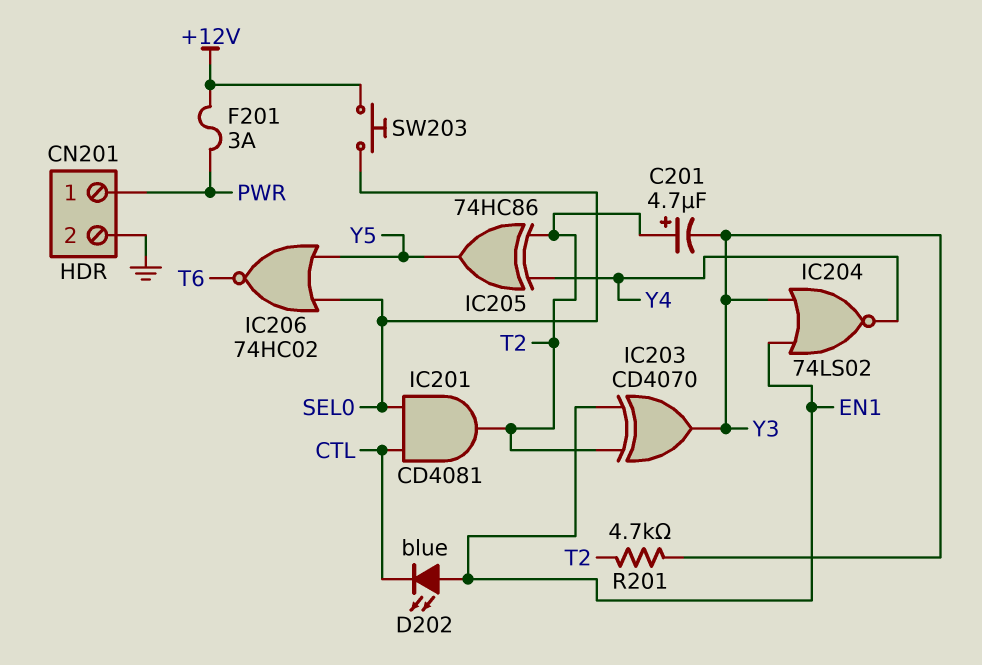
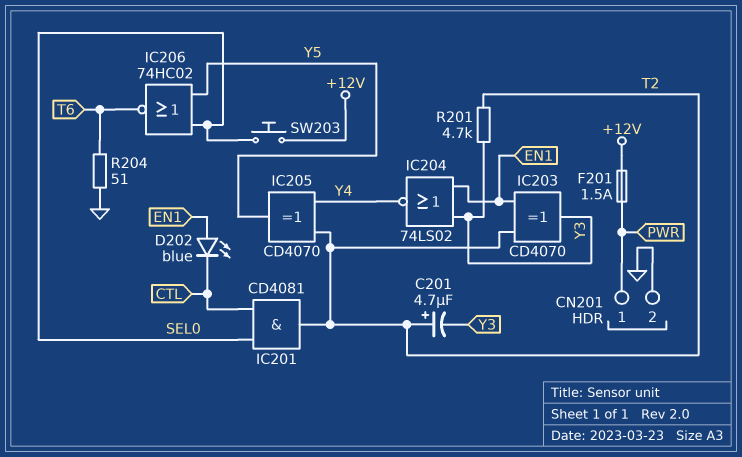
F201: 3A (+12V, PWR) -> 1.5A (+12V, PWR)
IC205: XOR 74HC86 (in T2, in Y4, out Y5) -> XOR CD4070 (in T2, in Y4, out Y5)
R204: none -> 51 (GND, T6)

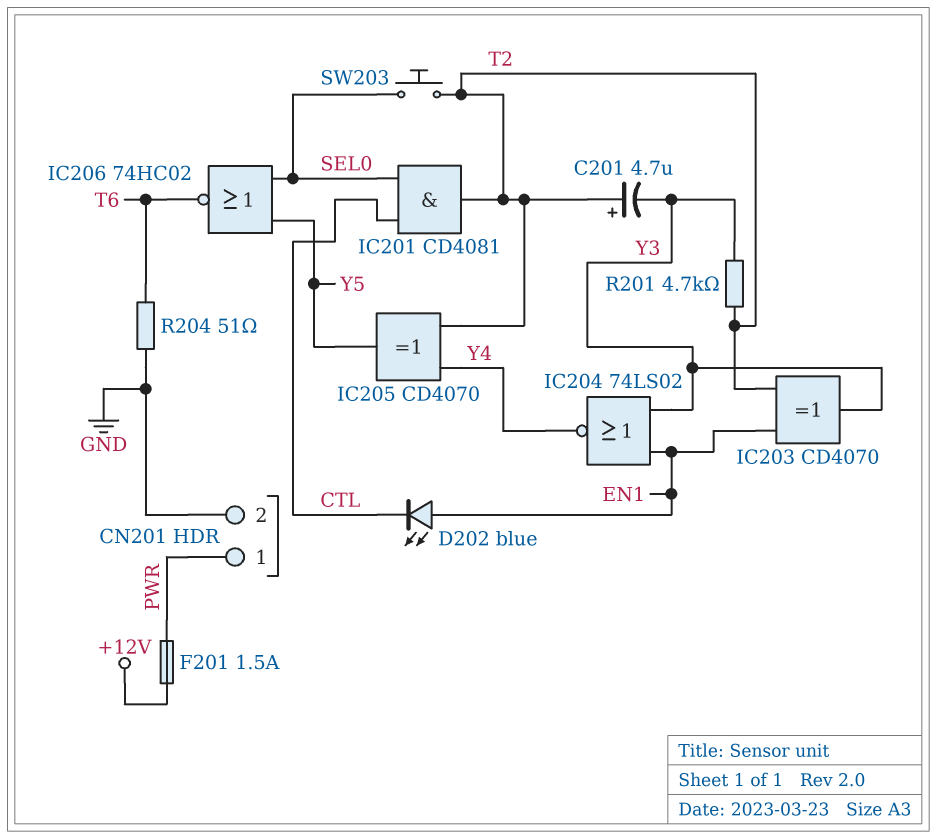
SW203: button (+12V, SEL0) -> button (SEL0, T2)

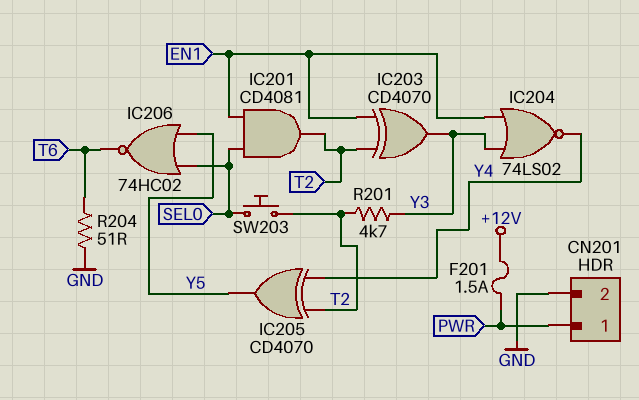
C201: 4.7uF (plus T2, minus Y3) -> none
D202: LED blue (A EN1, K CTL) -> none
IC201: AND CD4081 (in CTL, in SEL0, out T2) -> AND CD4081 (in EN1, in SEL0, out T2)

